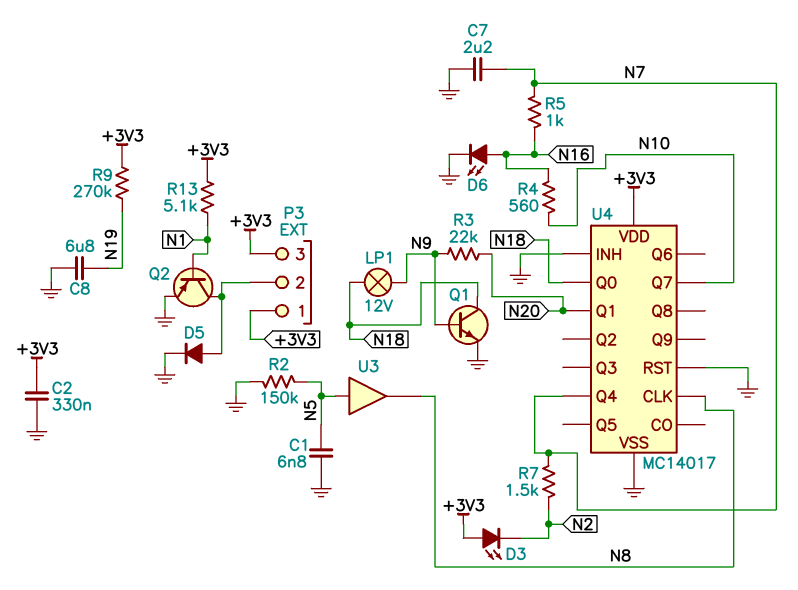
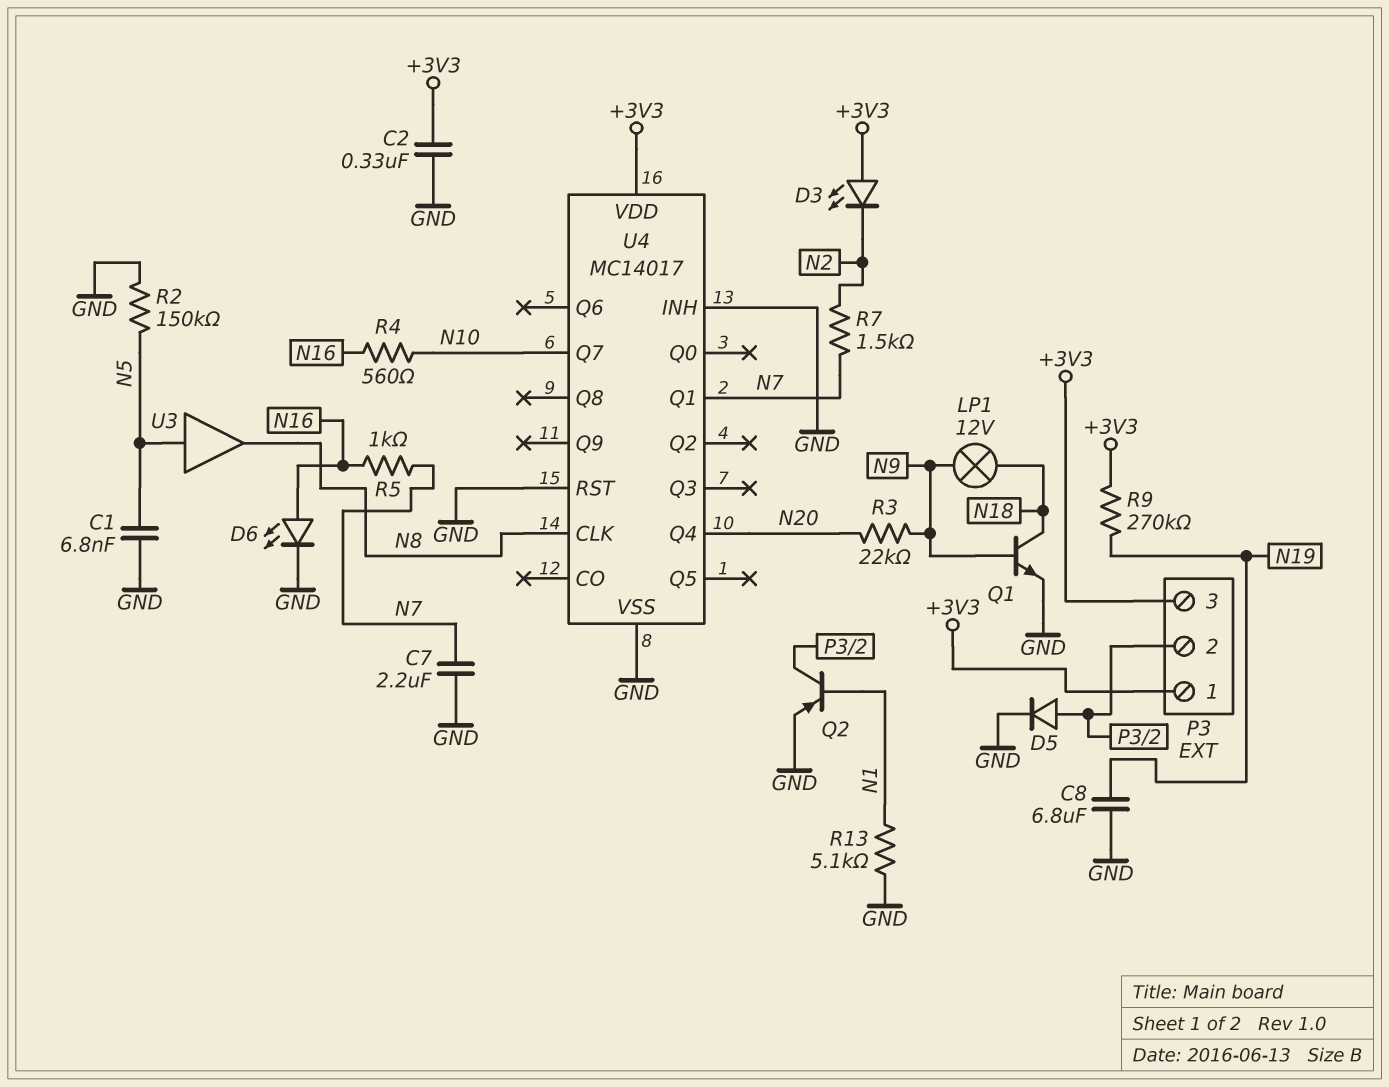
R13: 5.1k (+3V3, N1) -> 5.1k (GND, N1)
U4 pin Q0: N18 -> none
U4 pin Q1: N20 -> N7
U4 pin Q4: N7 -> N20

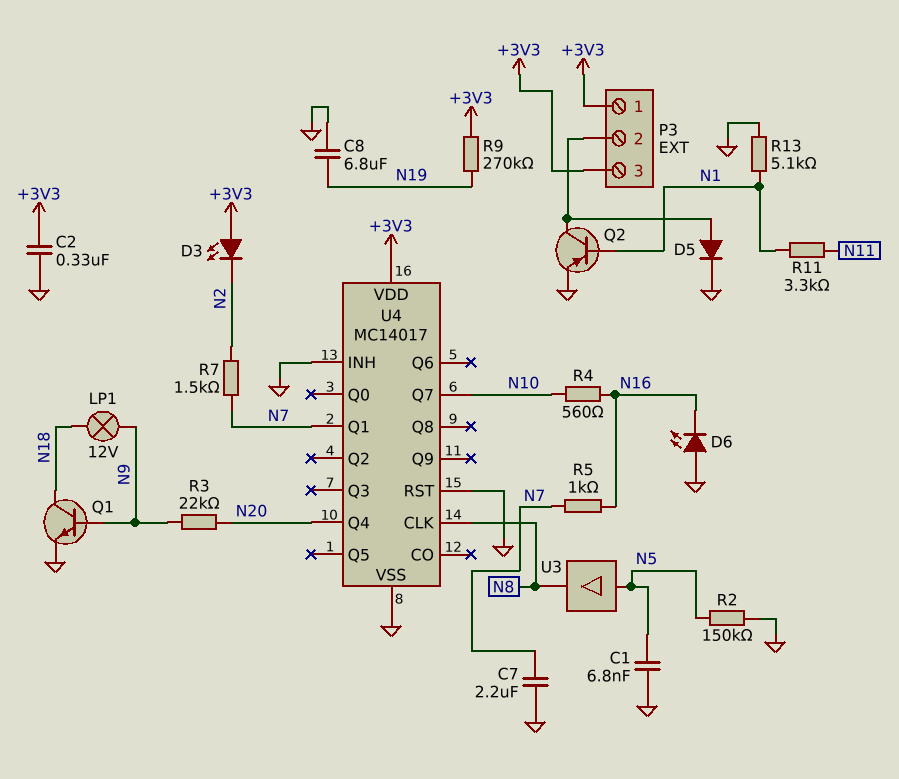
D6: LED (A N16, K GND) -> LED (A GND, K N16)
R11: none -> 3.3k (N1, N11)

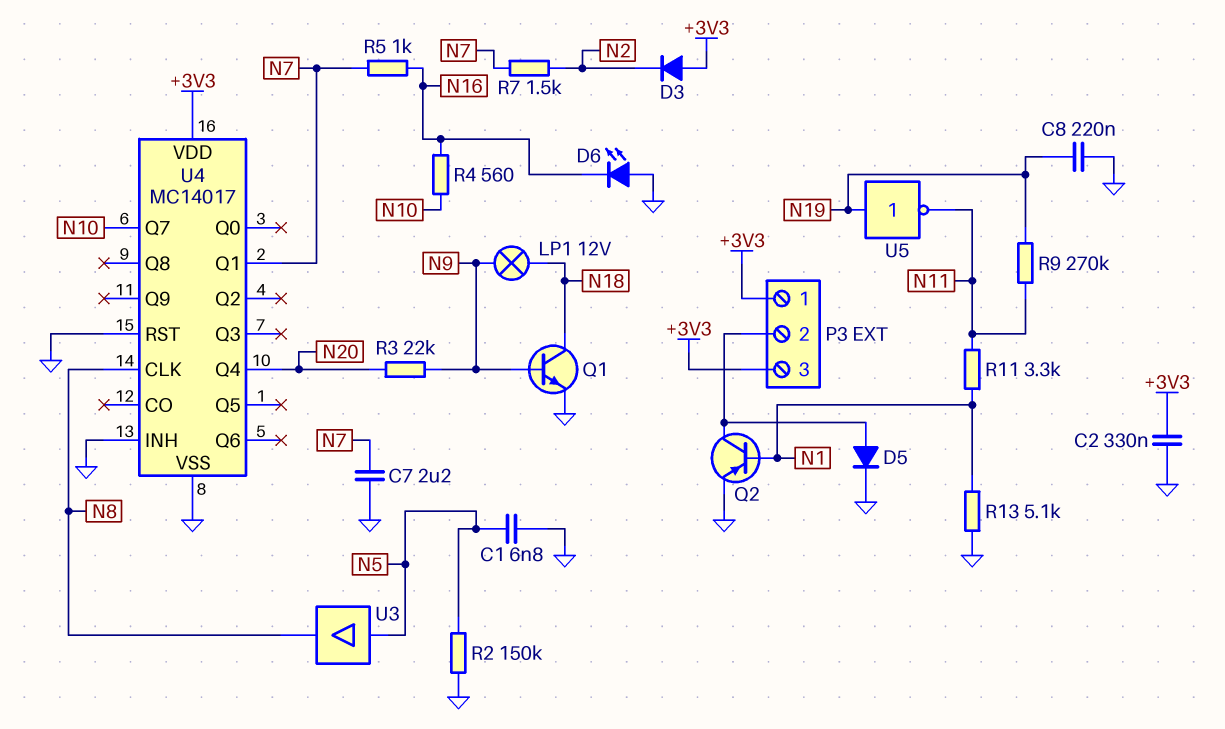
C8: 6.8uF (GND, N19) -> 220nF (GND, N19)
D3: LED (A +3V3, K N2) -> diode (A +3V3, K N2)
R9: 270k (+3V3, N19) -> 270k (N11, N19)
U5: none -> NOT (in N19, out N11)

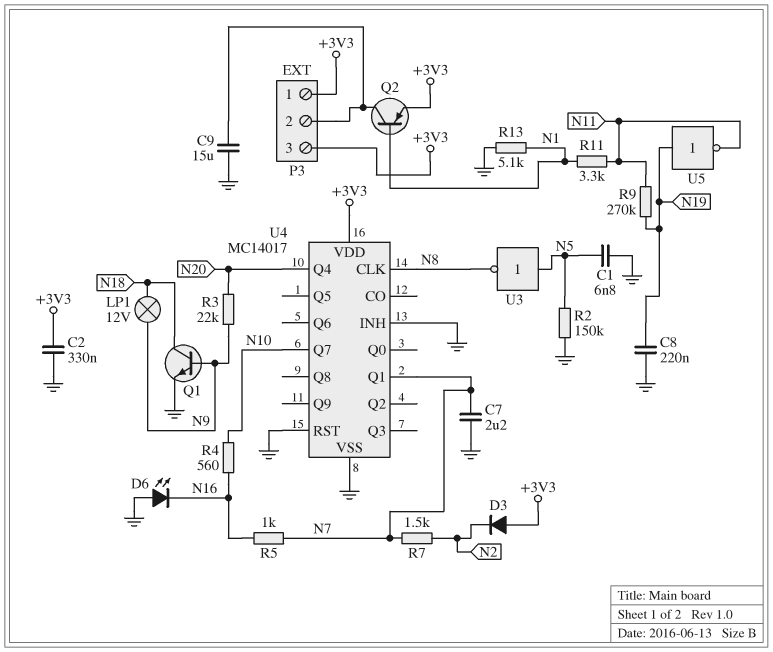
C9: none -> 15uF (GND, P3/2)
D5: diode (A P3/2, K GND) -> none
Q2: PNP (B N1, C P3/2, E GND) -> PNP (B N1, C P3/2, E +3V3)
U3: buffer (in N5, out N8) -> NOT (in N5, out N8)

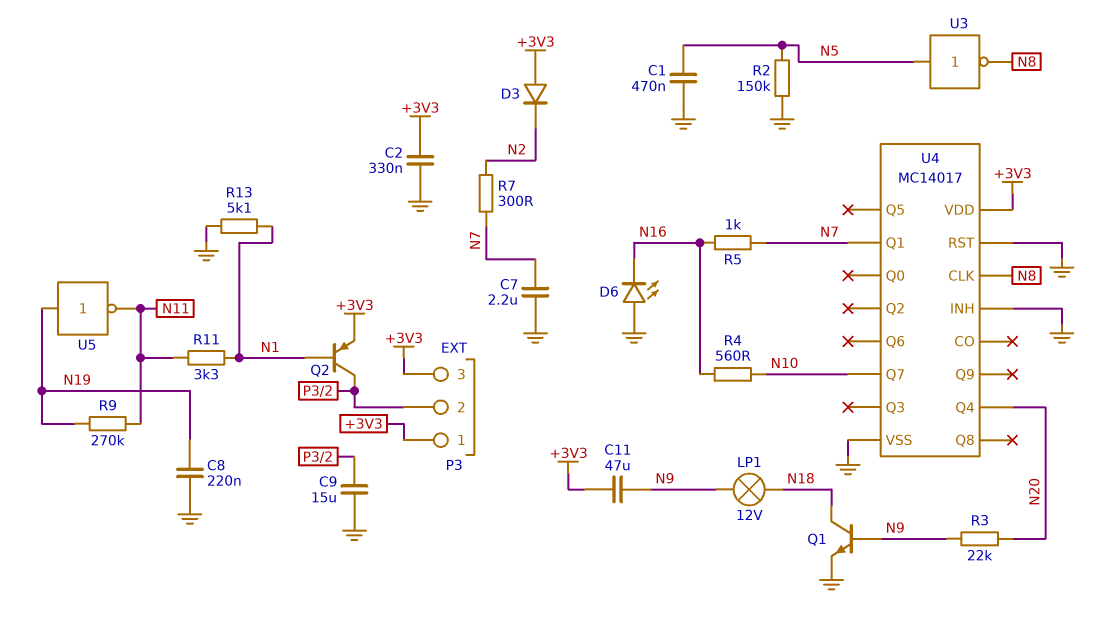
C1: 6.8nF (GND, N5) -> 470nF (GND, N5)
C11: none -> 47uF (+3V3, N9)
R7: 1.5k (N2, N7) -> 300 (N2, N7)

